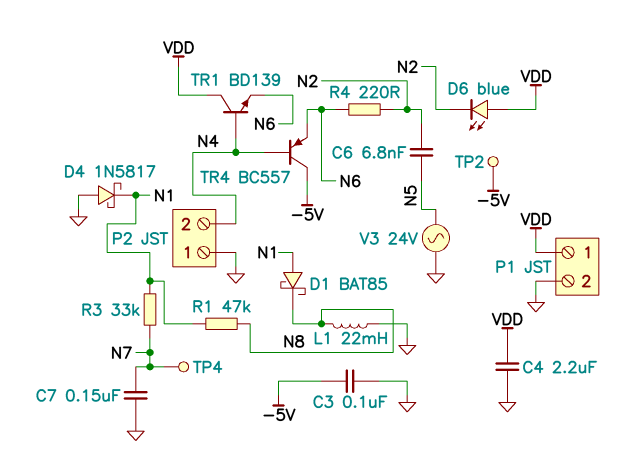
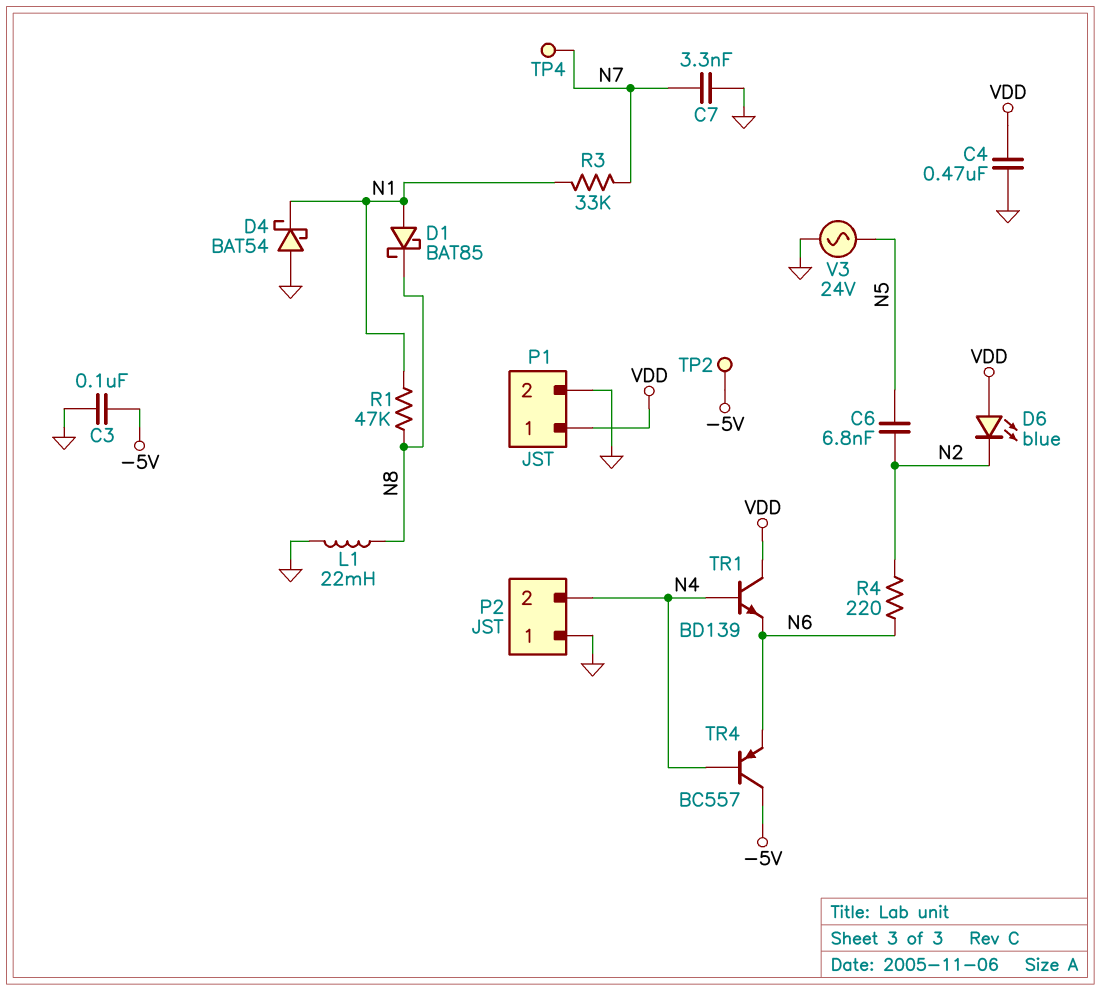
C4: 2.2uF (GND, VDD) -> 470nF (GND, VDD)
C7: 150nF (GND, N7) -> 3.3nF (GND, N7)
D4: schottky 1N5817 (A GND, K N1) -> schottky BAT54 (A GND, K N1)

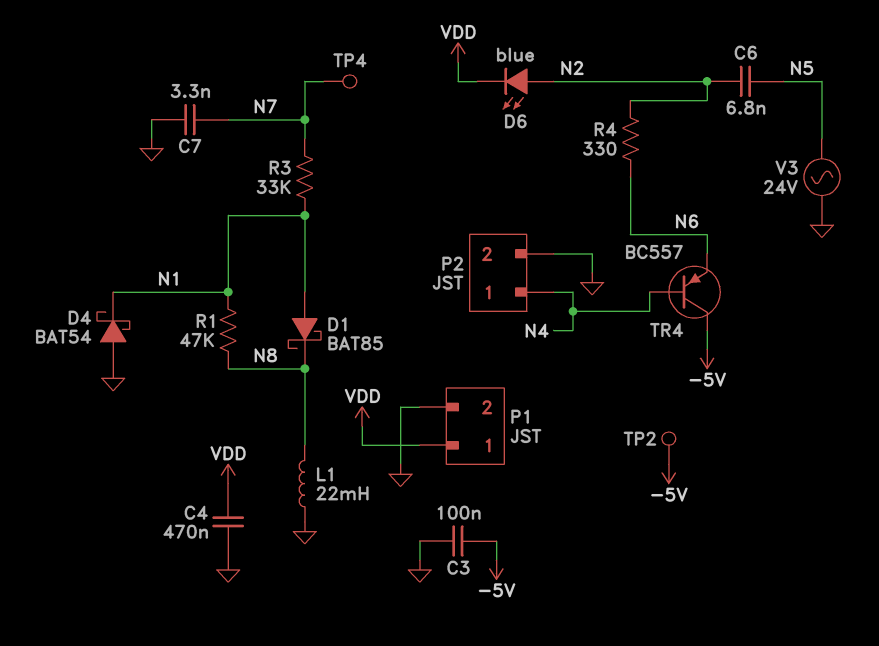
D6: LED blue (A VDD, K N2) -> LED blue (A N2, K VDD)
P2 pin 1: GND -> N4
P2 pin 2: N4 -> GND
R4: 220 (N2, N6) -> 330 (N2, N6)
TR1: NPN BD139 (B N4, C VDD, E N6) -> none

